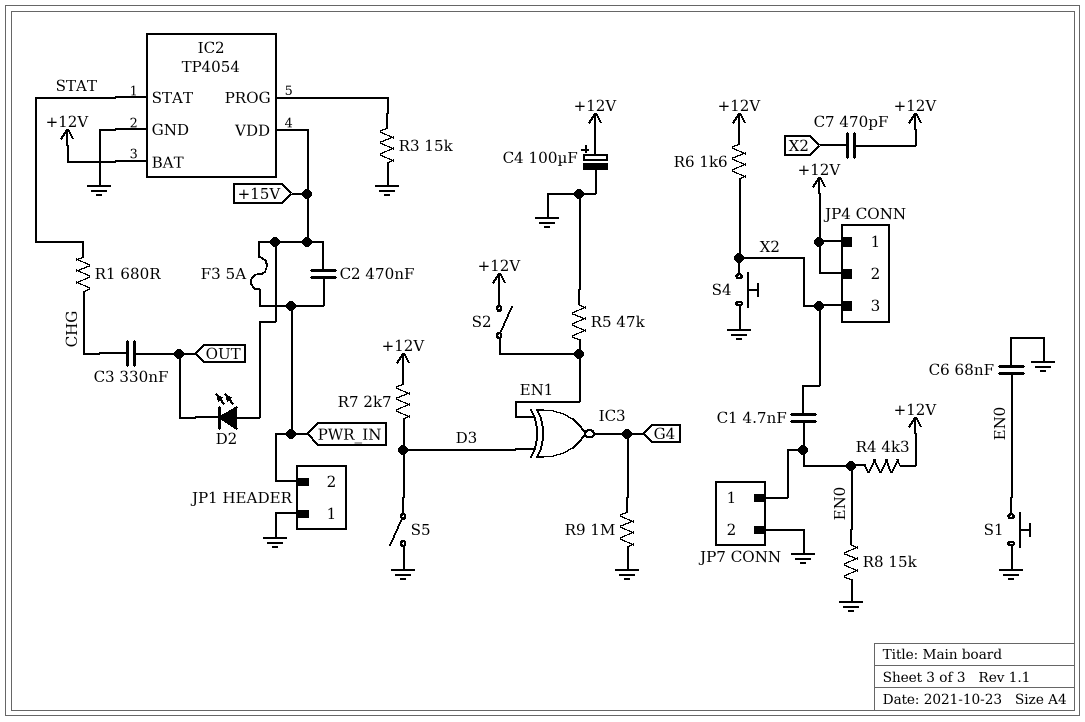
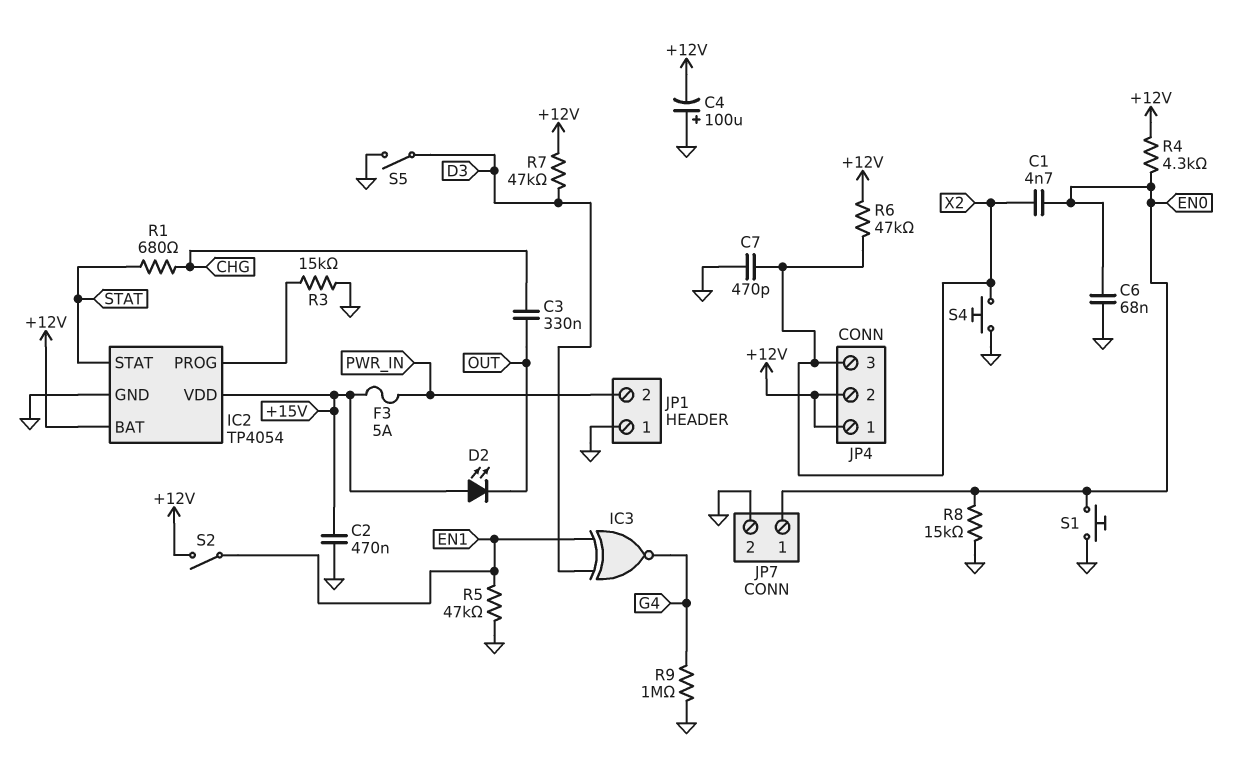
C2: 470nF (+15V, PWR_IN) -> 470nF (+15V, GND)
C4: 100uF (plus +12V, minus GND) -> 100uF (plus GND, minus +12V)
C7: 470pF (+12V, X2) -> 470pF (GND, X2)
R6: 1.6k (+12V, X2) -> 47k (+12V, X2)
R7: 2.7k (+12V, D3) -> 47k (+12V, D3)

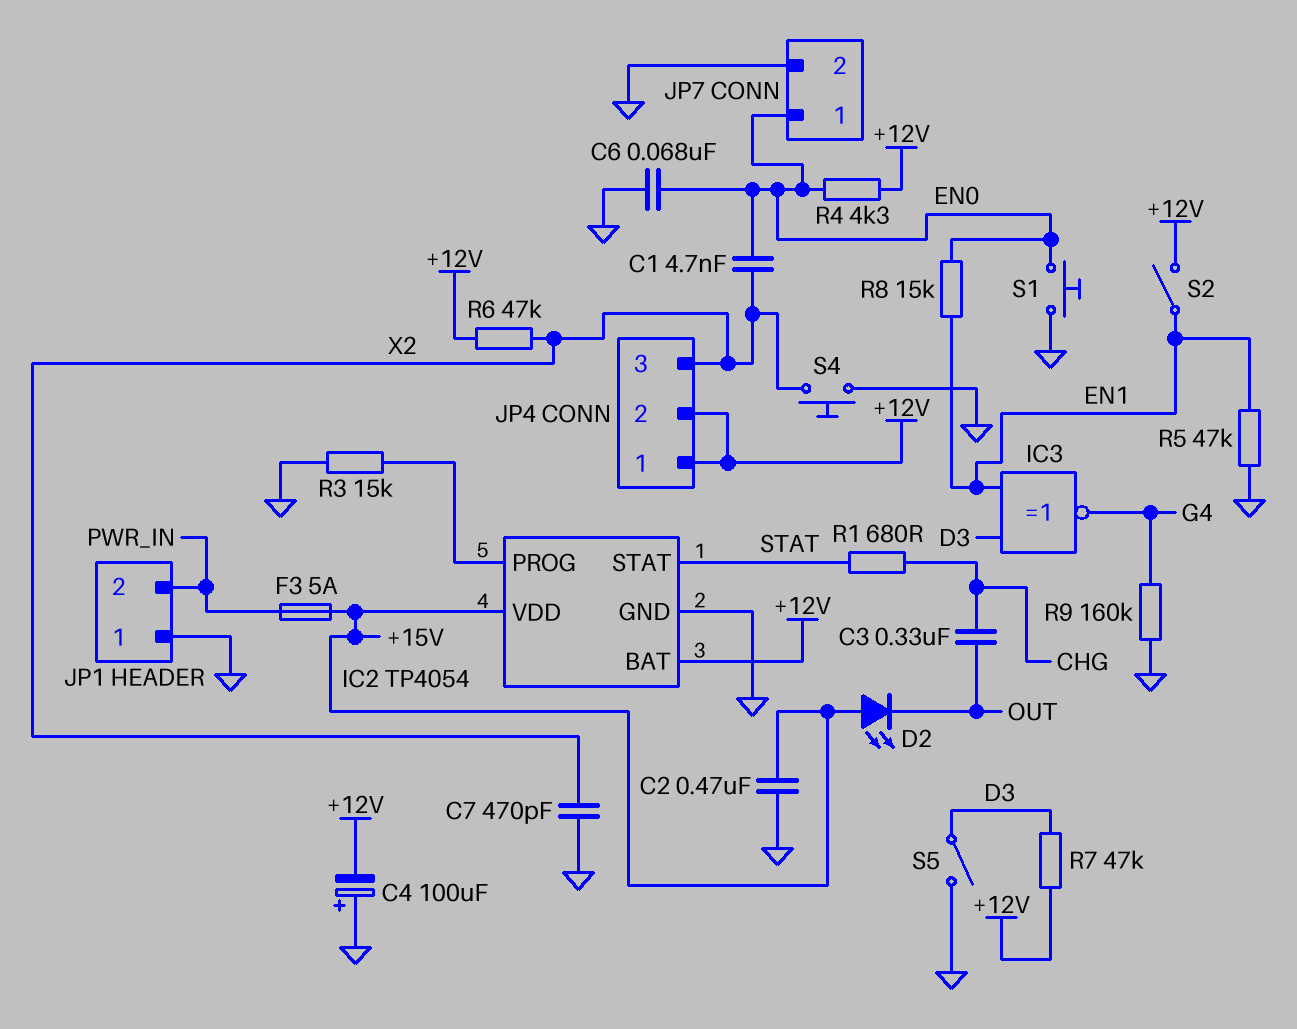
R8: 15k (EN0, GND) -> 15k (EN0, EN1)
R9: 1M (G4, GND) -> 160k (G4, GND)

